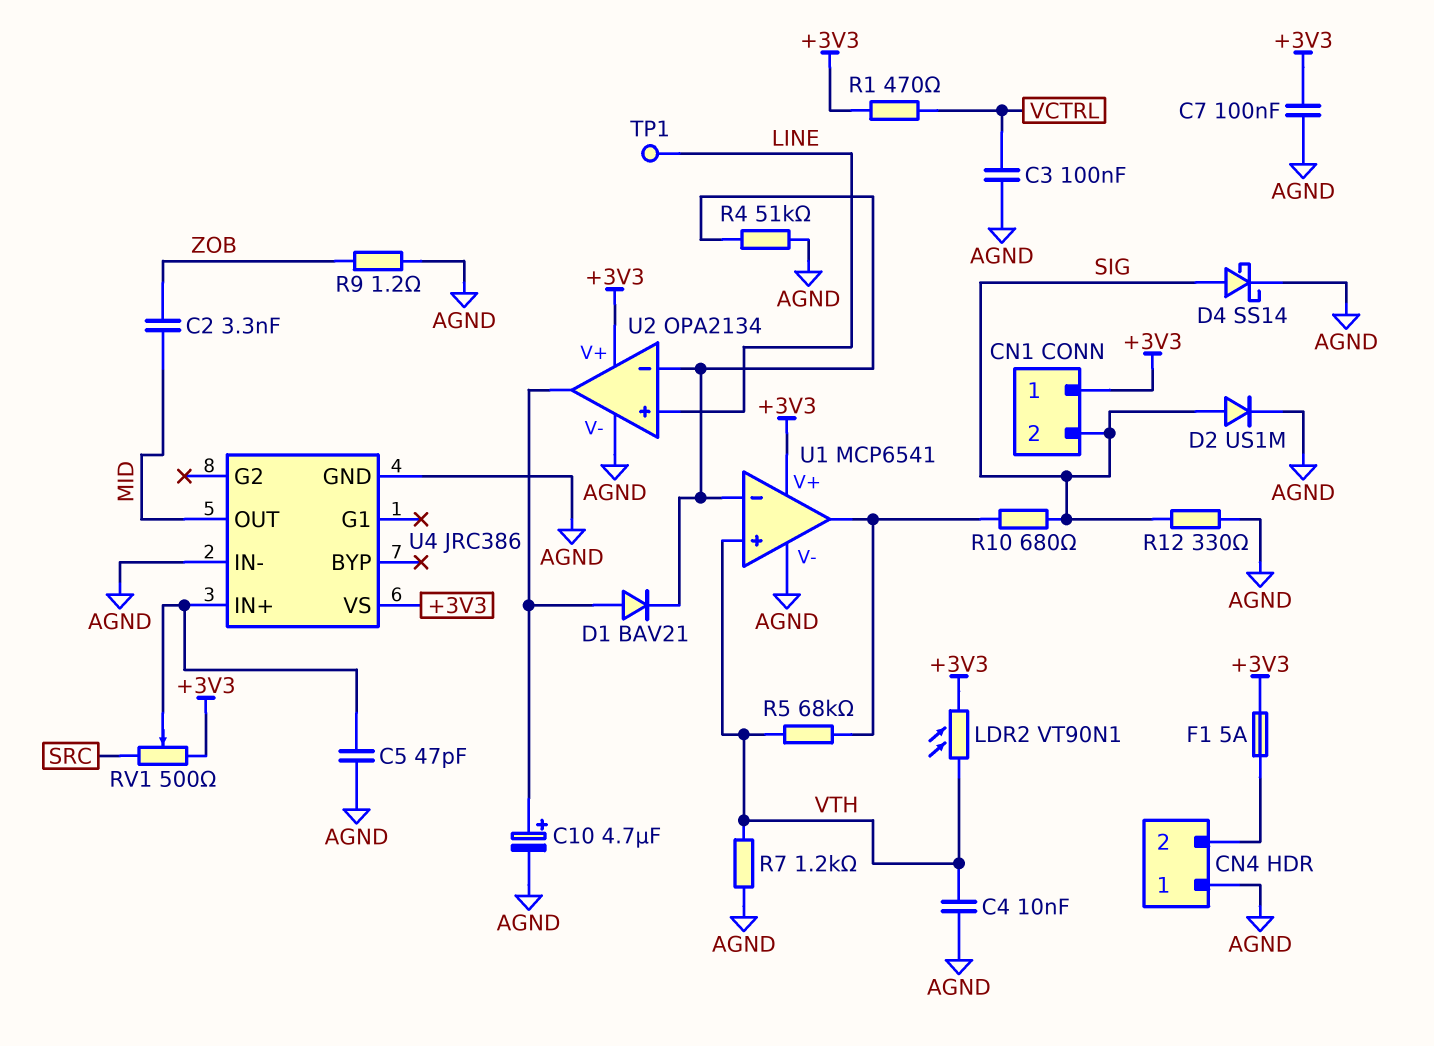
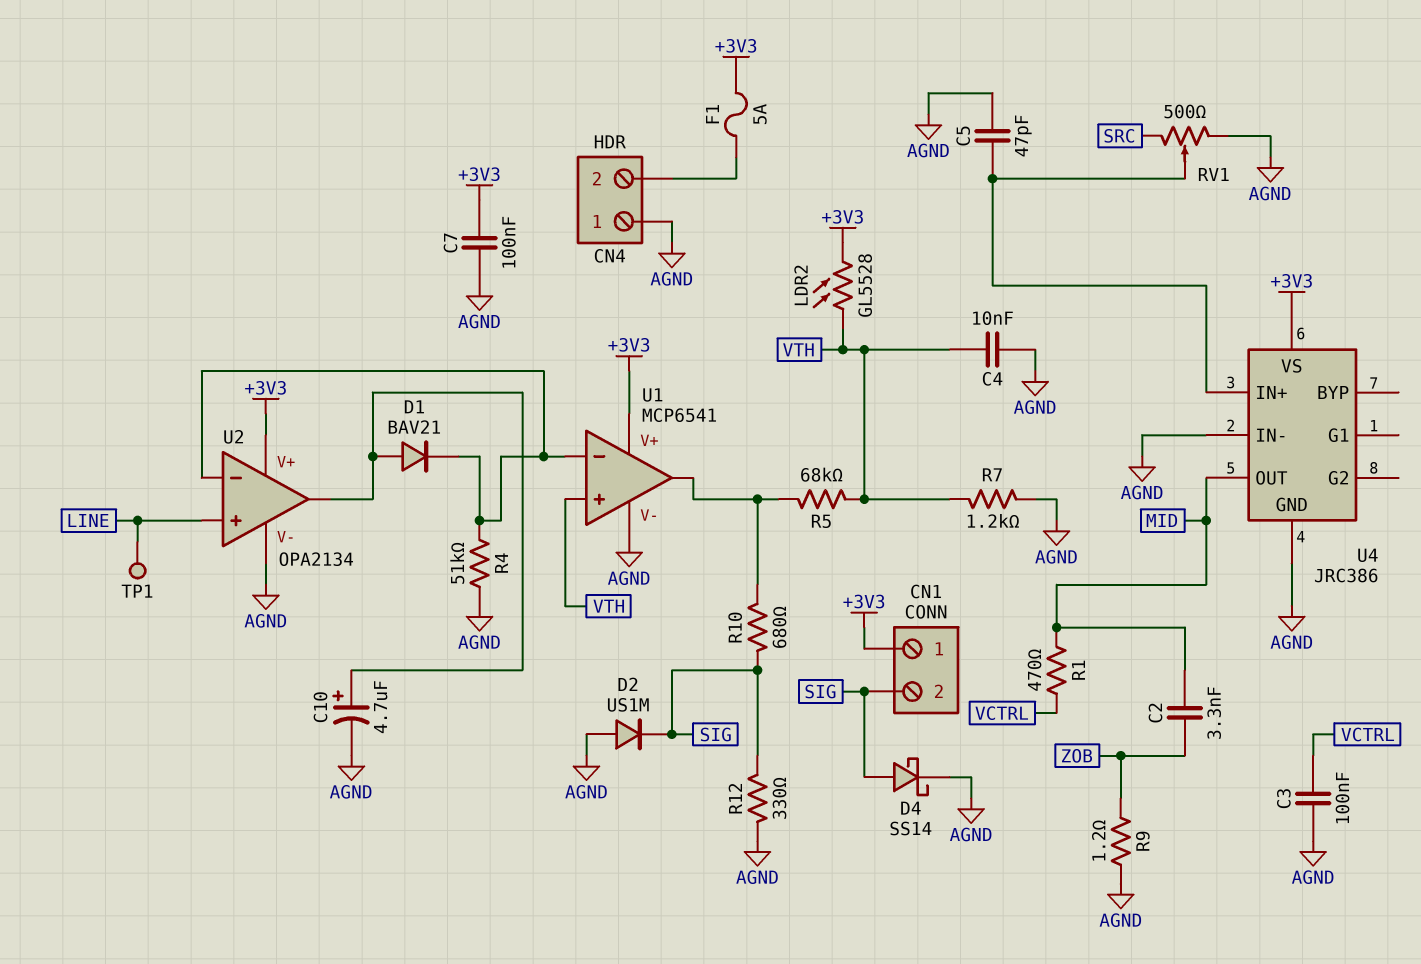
D2: diode US1M (A SIG, K AGND) -> diode US1M (A AGND, K SIG)
LDR2: VT90N1 (+3V3, VTH) -> GL5528 (+3V3, VTH)
R1: 470 (+3V3, VCTRL) -> 470 (MID, VCTRL)
RV1: 500 (+3V3, SRC, wiper U4/IN+) -> 500 (AGND, SRC, wiper U4/IN+)

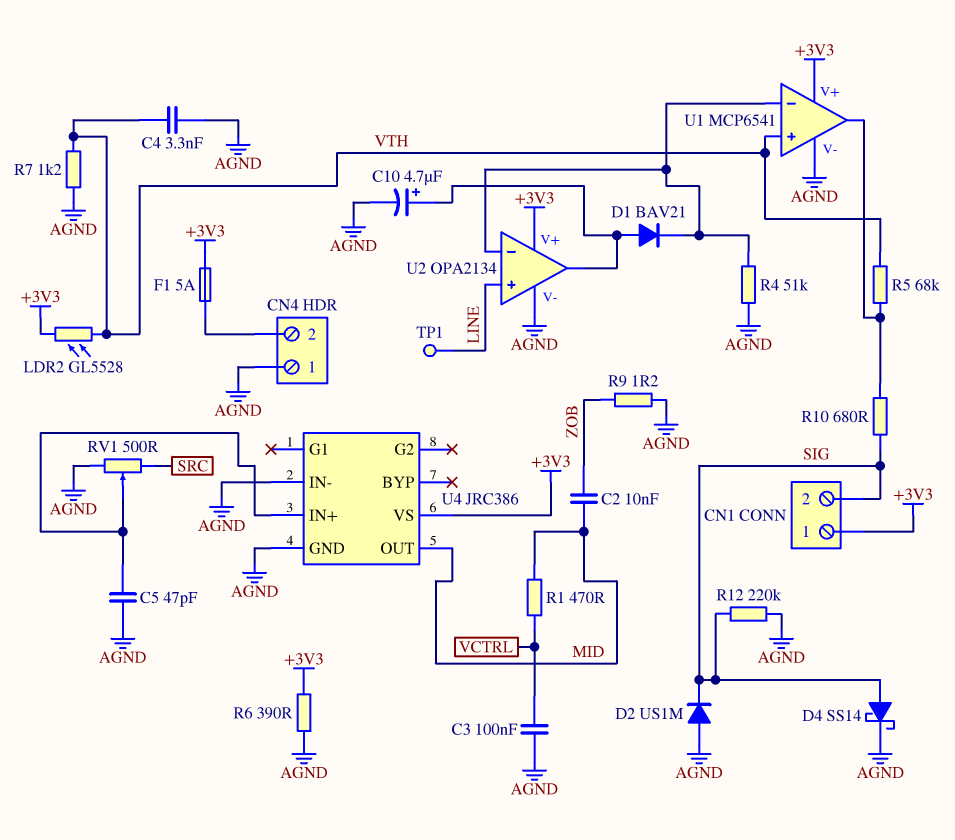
C2: 3.3nF (MID, ZOB) -> 10nF (MID, ZOB)
C4: 10nF (AGND, VTH) -> 3.3nF (AGND, VTH)
C7: 100nF (+3V3, AGND) -> none
R6: none -> 390 (+3V3, AGND)
R12: 330 (AGND, SIG) -> 220k (AGND, SIG)

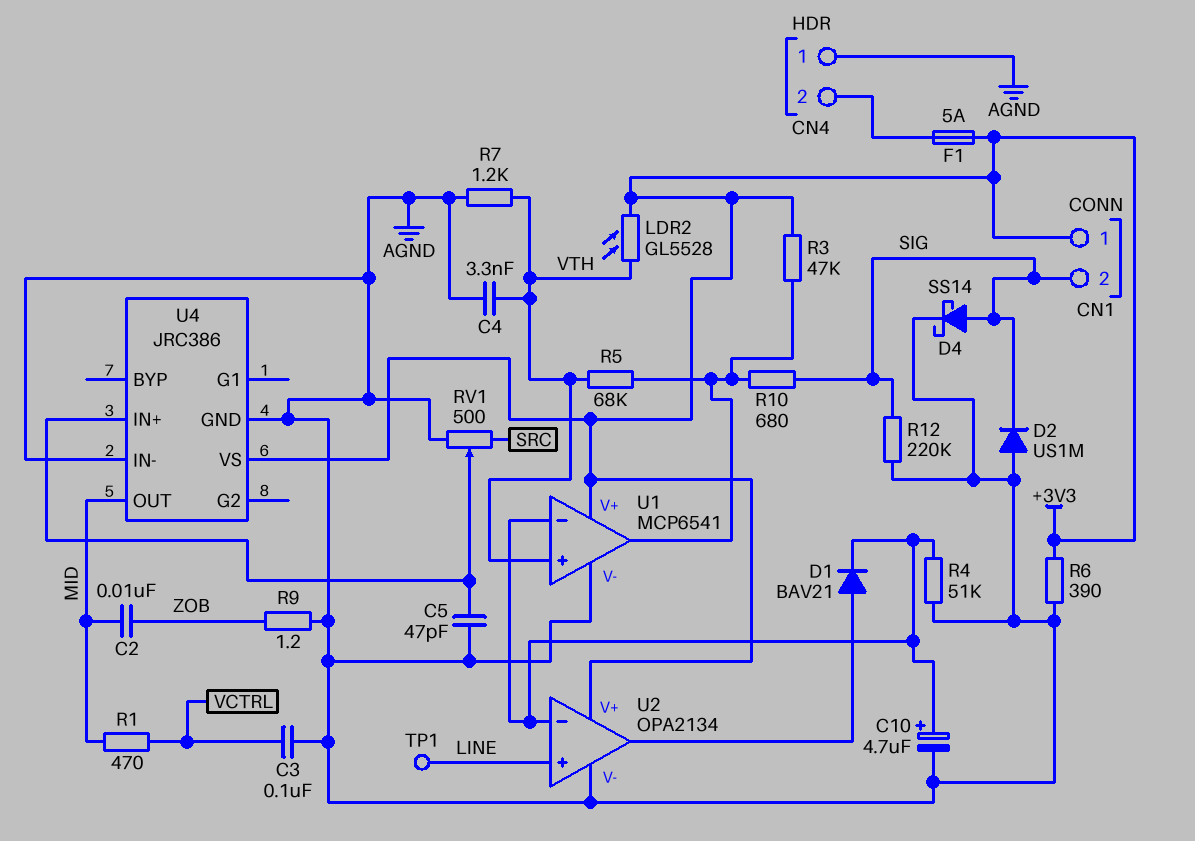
C10: 4.7uF (plus U2/out, minus AGND) -> 4.7uF (plus U1/in-, minus AGND)
R3: none -> 47k (+3V3, U1/out)

